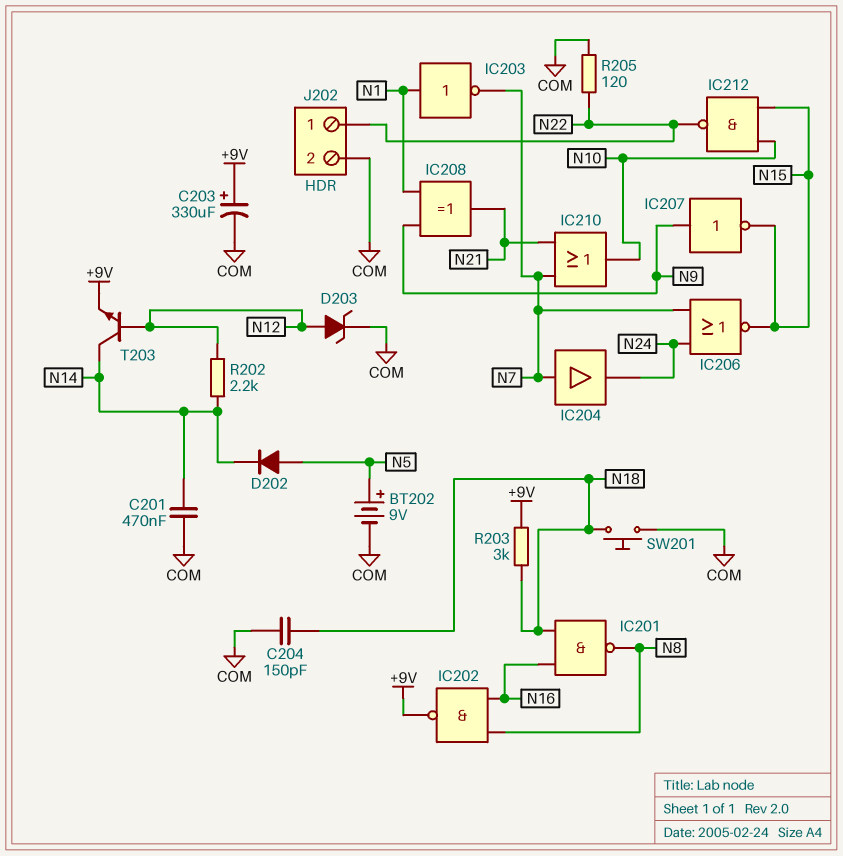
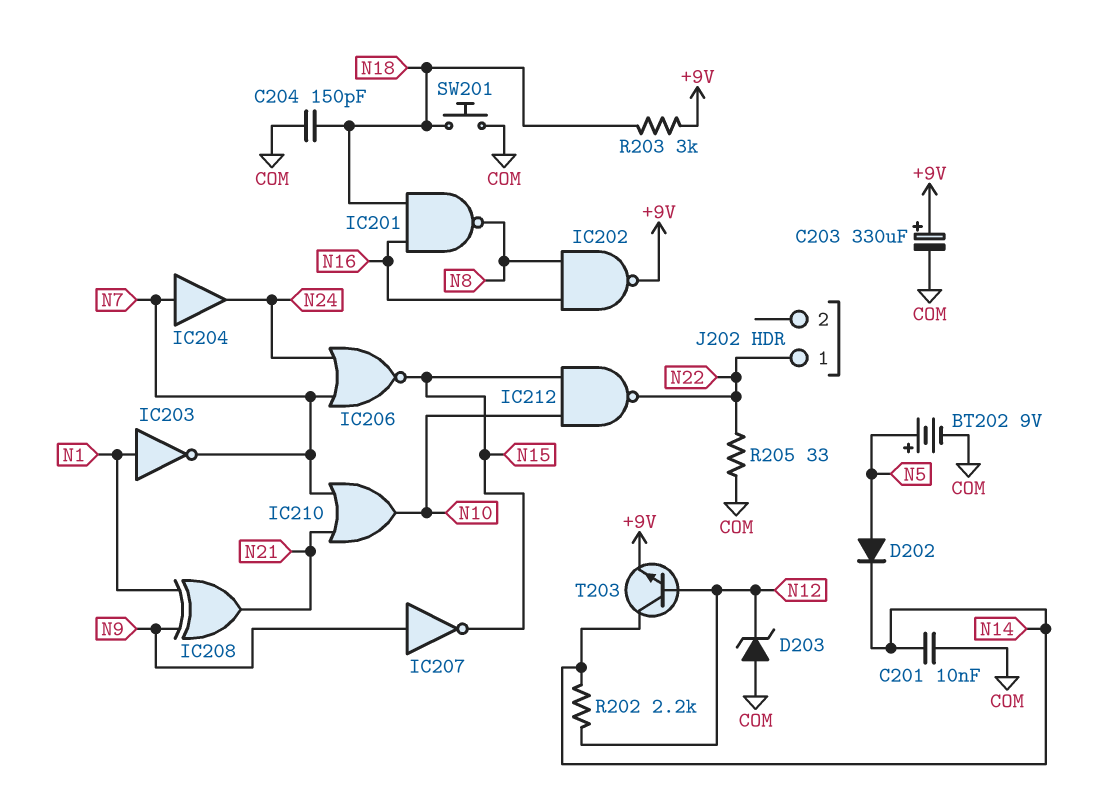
C201: 470nF (COM, N14) -> 10nF (COM, N14)
D203: zener (A N12, K COM) -> zener (A COM, K N12)
J202 pin 2: COM -> none
R205: 120 (COM, N22) -> 33 (COM, N22)

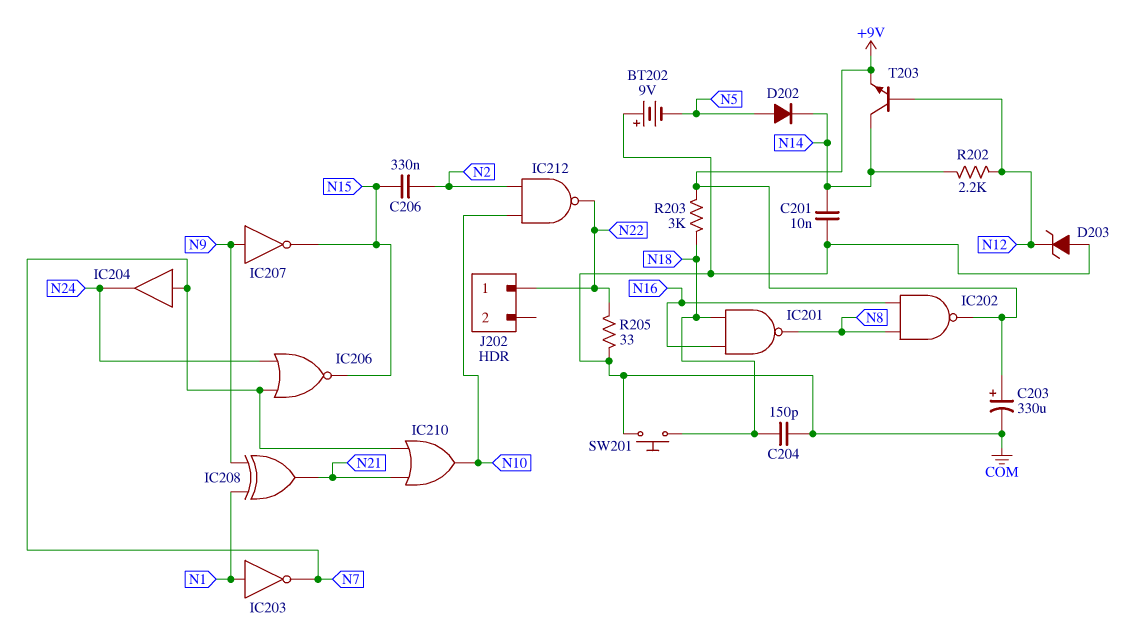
BT202: 9V (plus N5, minus COM) -> 9V (plus COM, minus N5)
C206: none -> 330nF (N2, N15)
IC212: NAND (in N10, in N15, out N22) -> NAND (in N2, in N10, out N22)

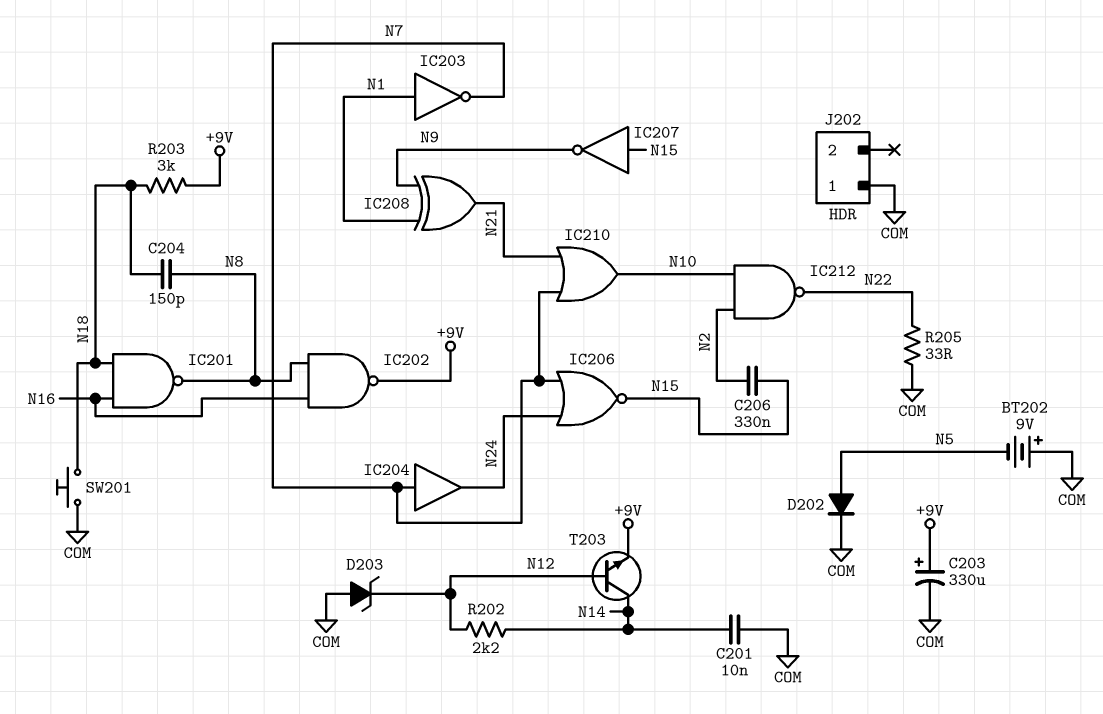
C204: 150pF (COM, N18) -> 150pF (N8, N18)
D202: diode (A N5, K N14) -> diode (A N5, K COM)
IC207: NOT (in N9, out N15) -> NOT (in N15, out N9)
J202 pin 1: N22 -> COM

